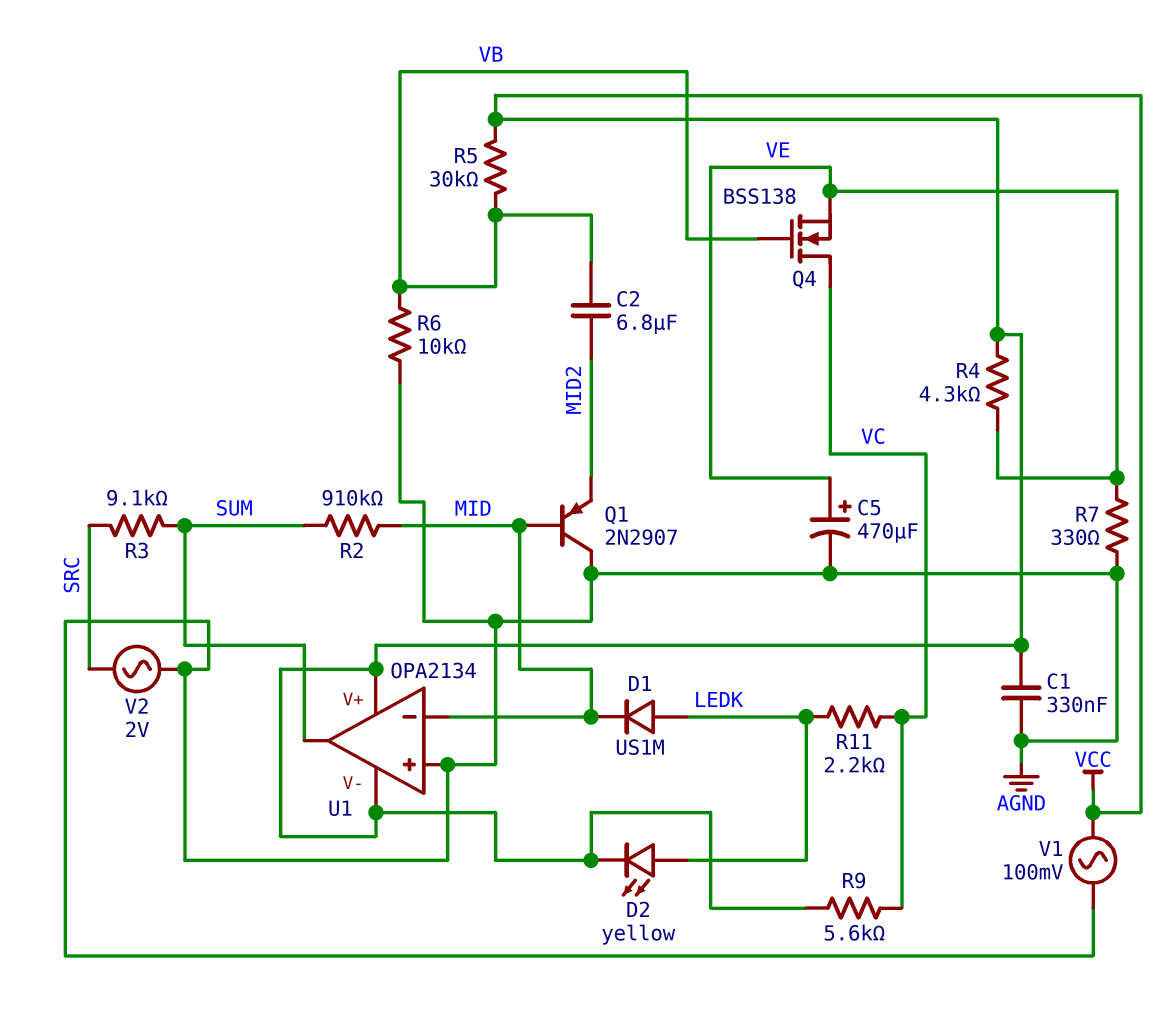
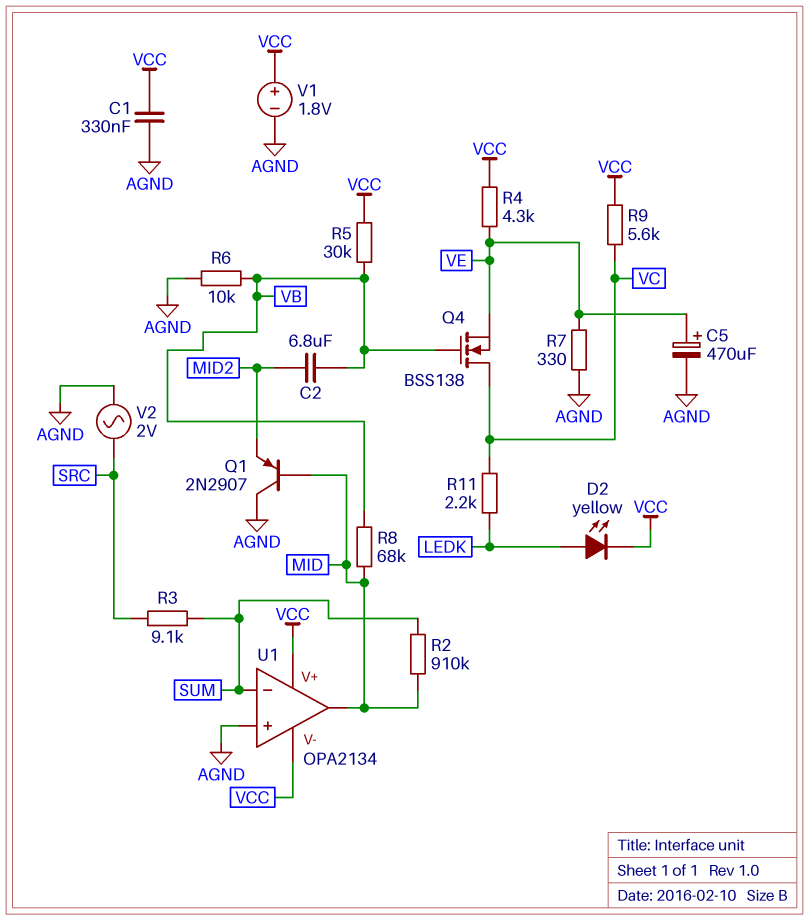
D1: diode US1M (A LEDK, K MID) -> none
R8: none -> 68k (MID, VB)
U1 pin in-: MID -> SUM
U1 pin out: SUM -> MID
V1: AC 100mV (AGND, VCC) -> 1.8V (plus VCC, minus AGND)

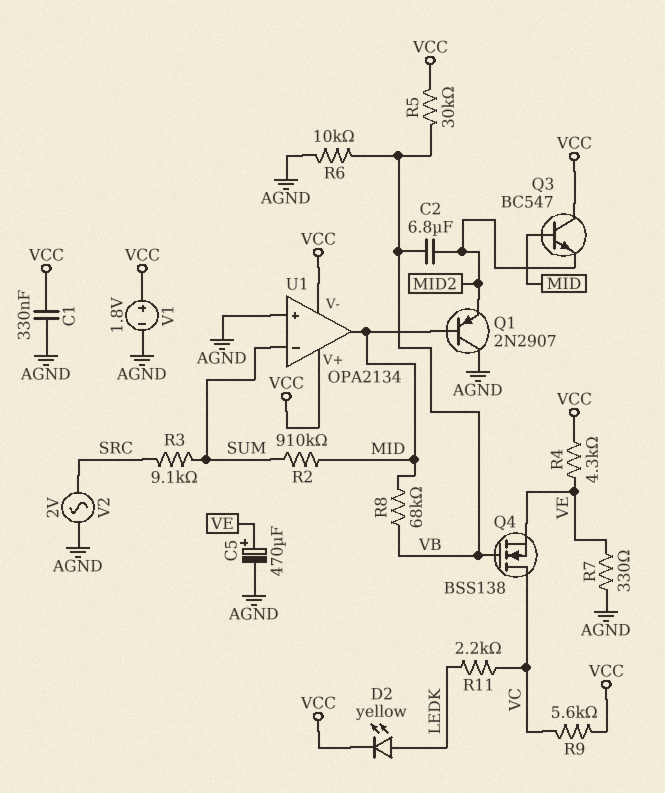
Q3: none -> NPN BC547 (B MID, C VCC, E MID2)

